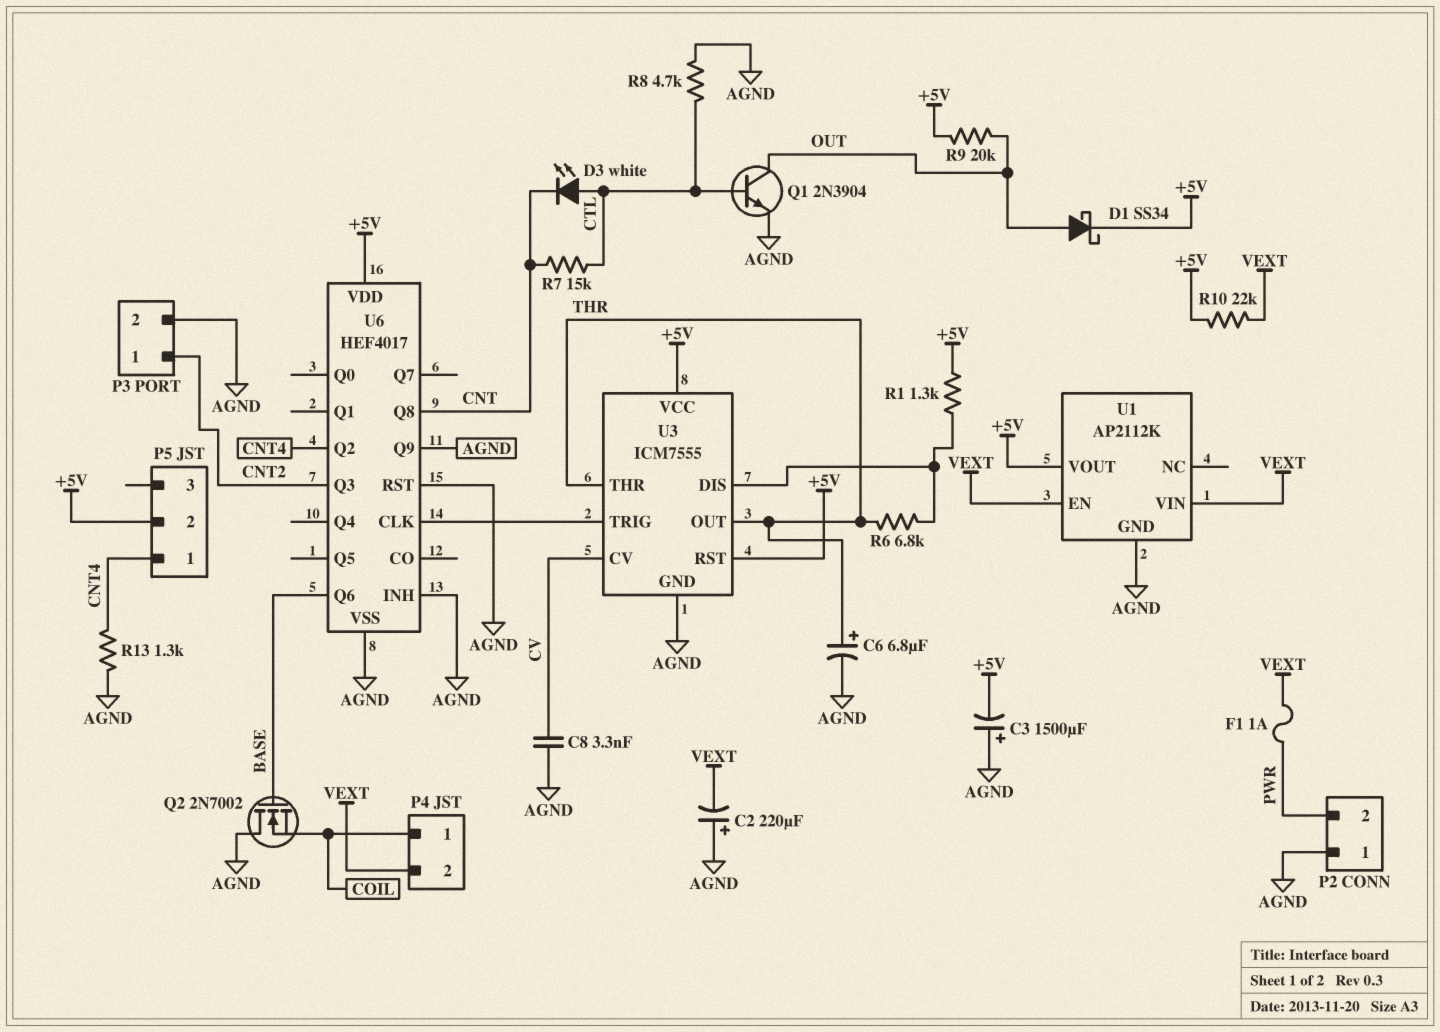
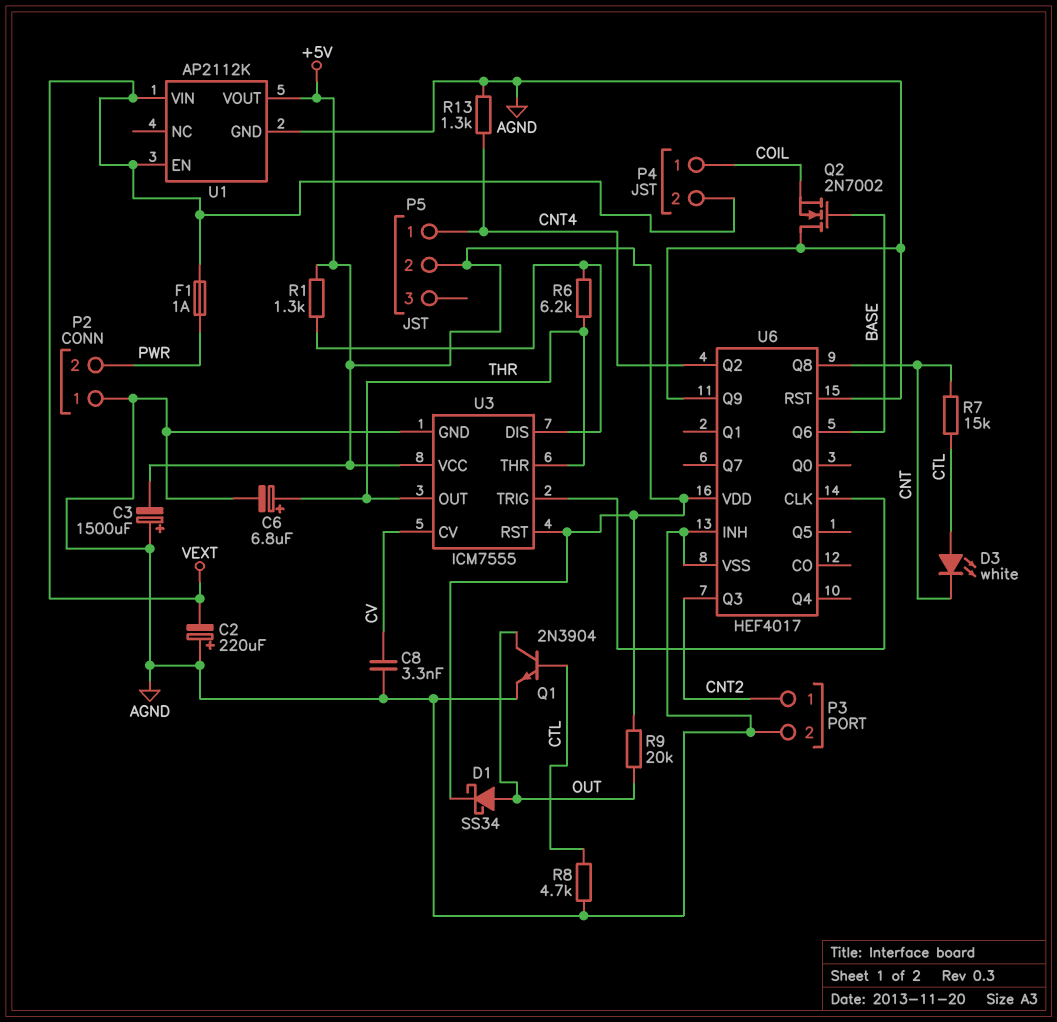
R6: 6.8k (THR, U3/DIS) -> 6.2k (THR, U3/DIS)
R10: 22k (+5V, VEXT) -> none

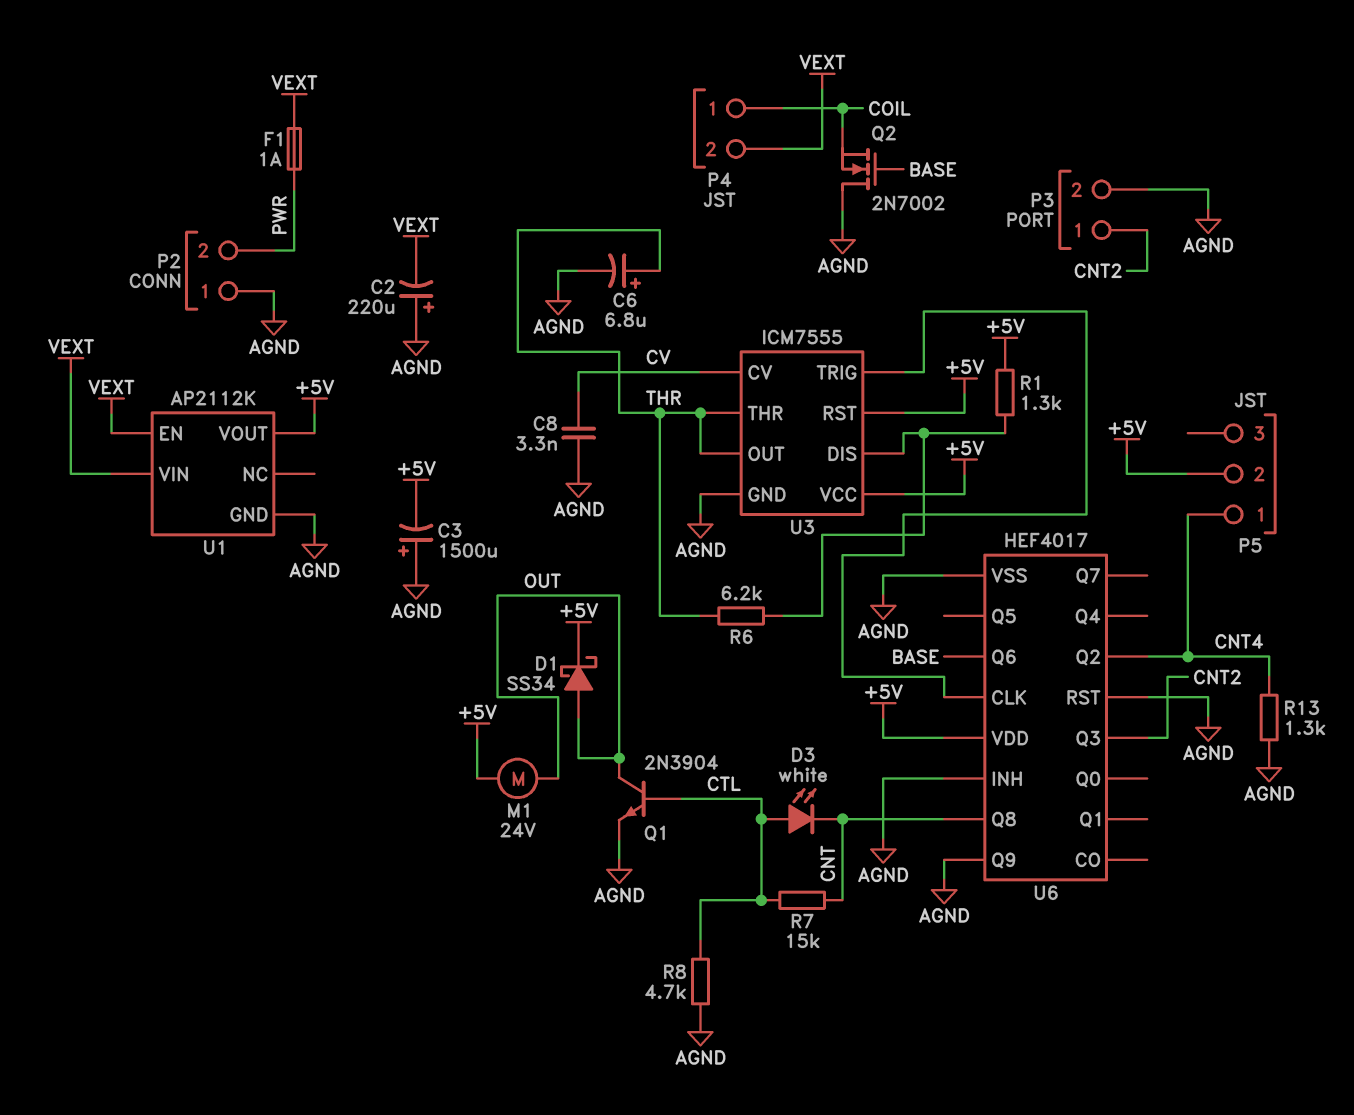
M1: none -> motor 24V (+5V, OUT)
R9: 20k (+5V, OUT) -> none

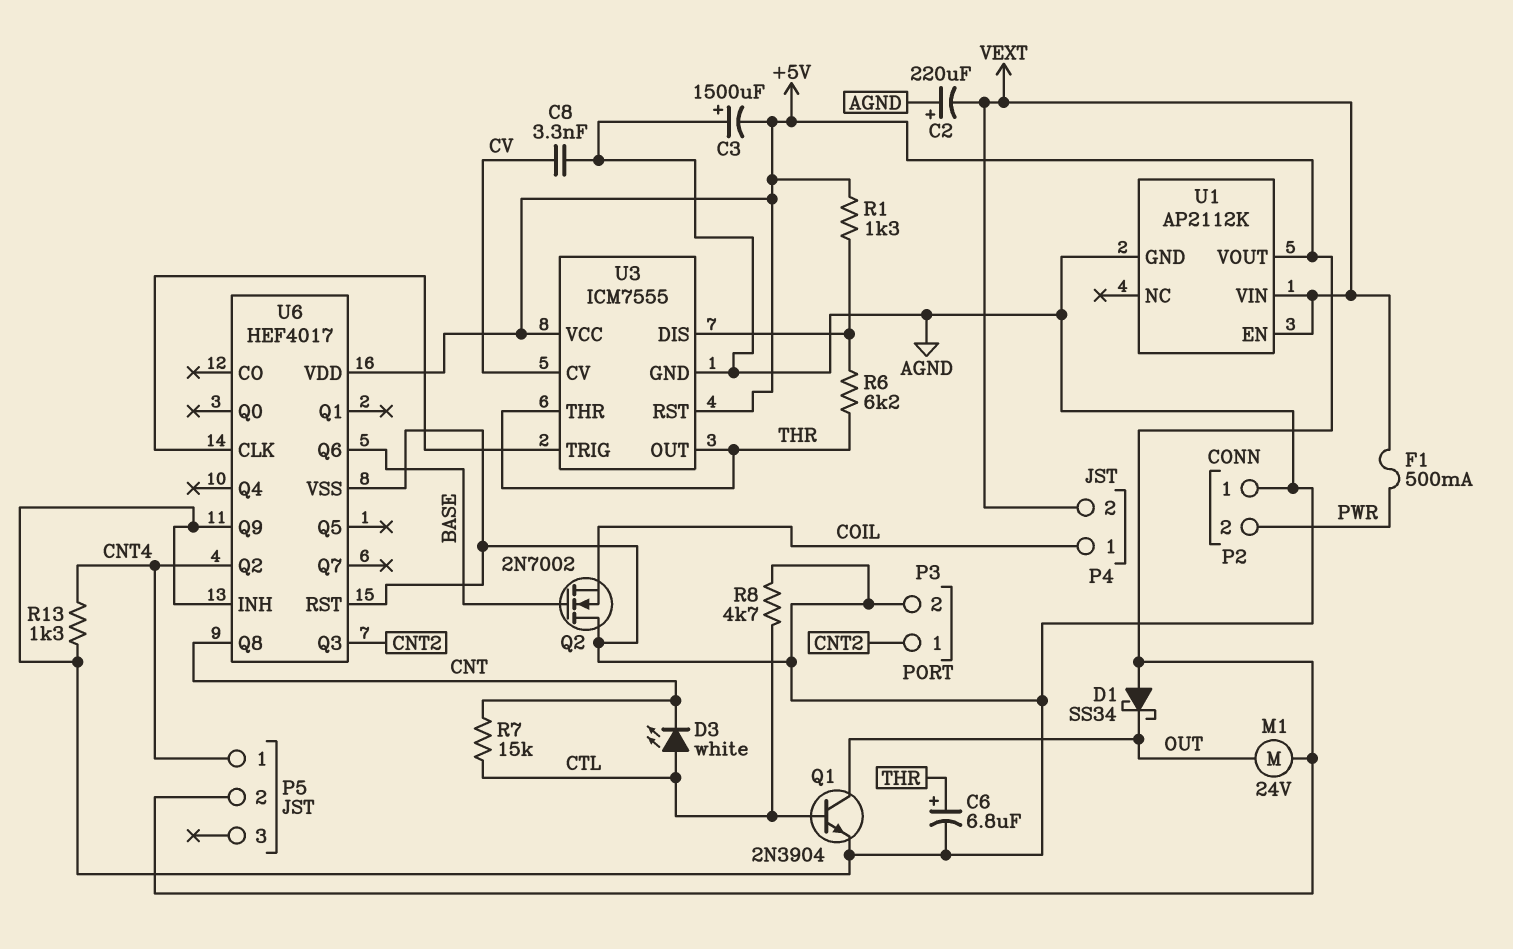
D1: schottky SS34 (A OUT, K +5V) -> schottky SS34 (A +5V, K OUT)
F1: 1A (PWR, VEXT) -> 500mA (PWR, VEXT)

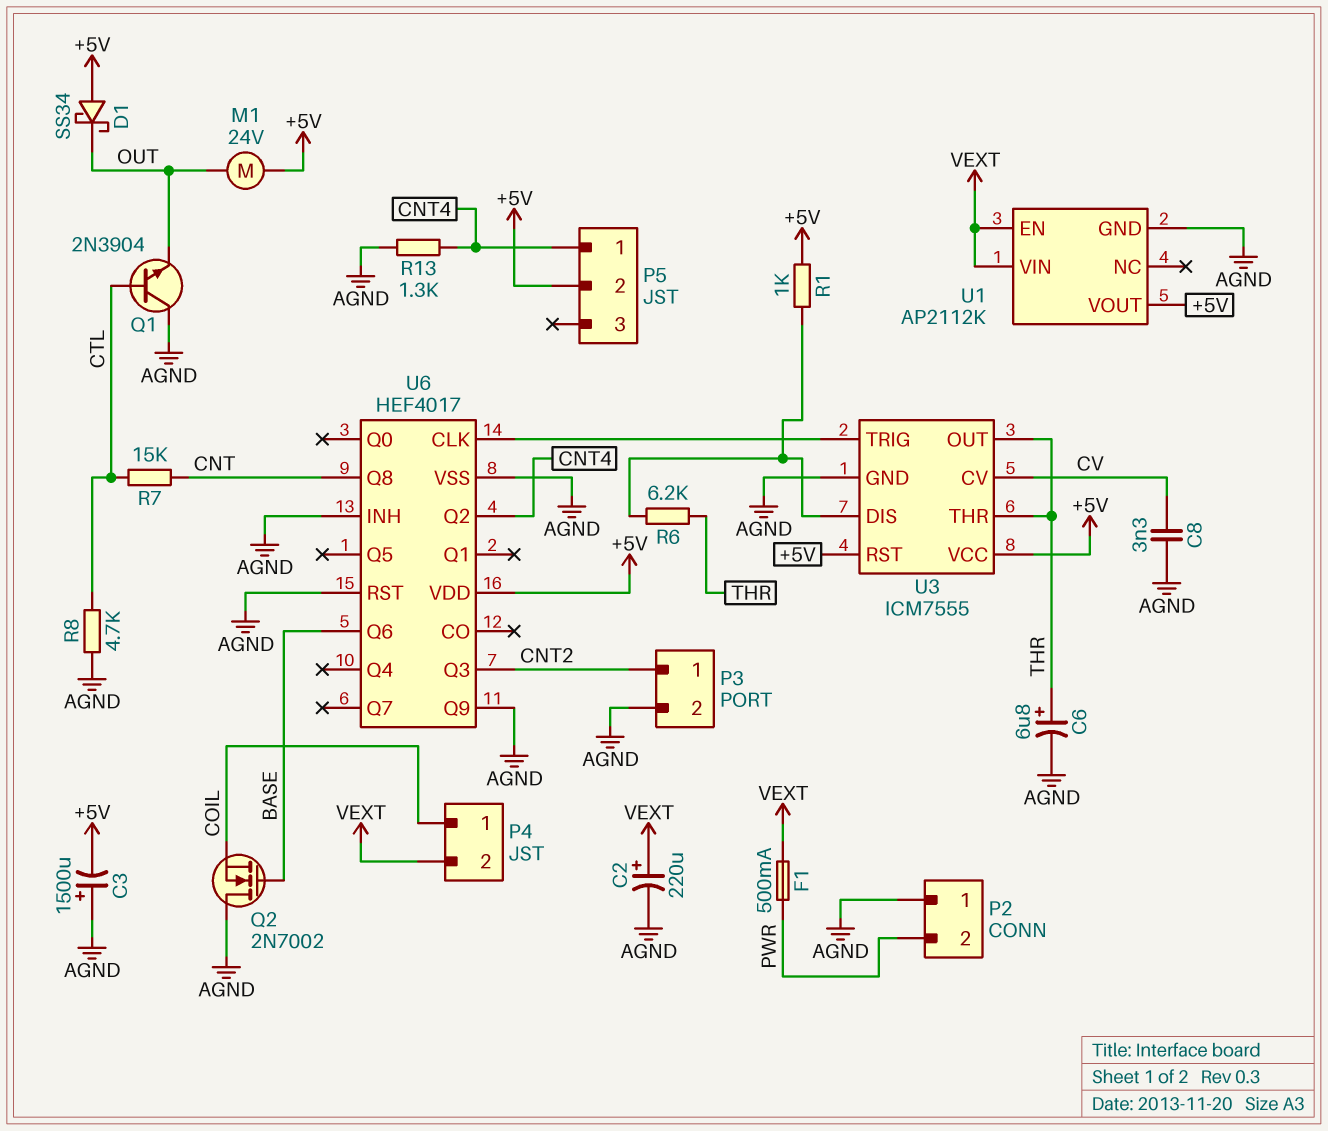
C2: 220uF (plus AGND, minus VEXT) -> 220uF (plus VEXT, minus AGND)
D3: LED white (A CTL, K CNT) -> none
Q1: NPN 2N3904 (B CTL, C OUT, E AGND) -> NPN 2N3904 (B CTL, C AGND, E OUT)
R1: 1.3k (+5V, U3/DIS) -> 1k (+5V, U3/DIS)

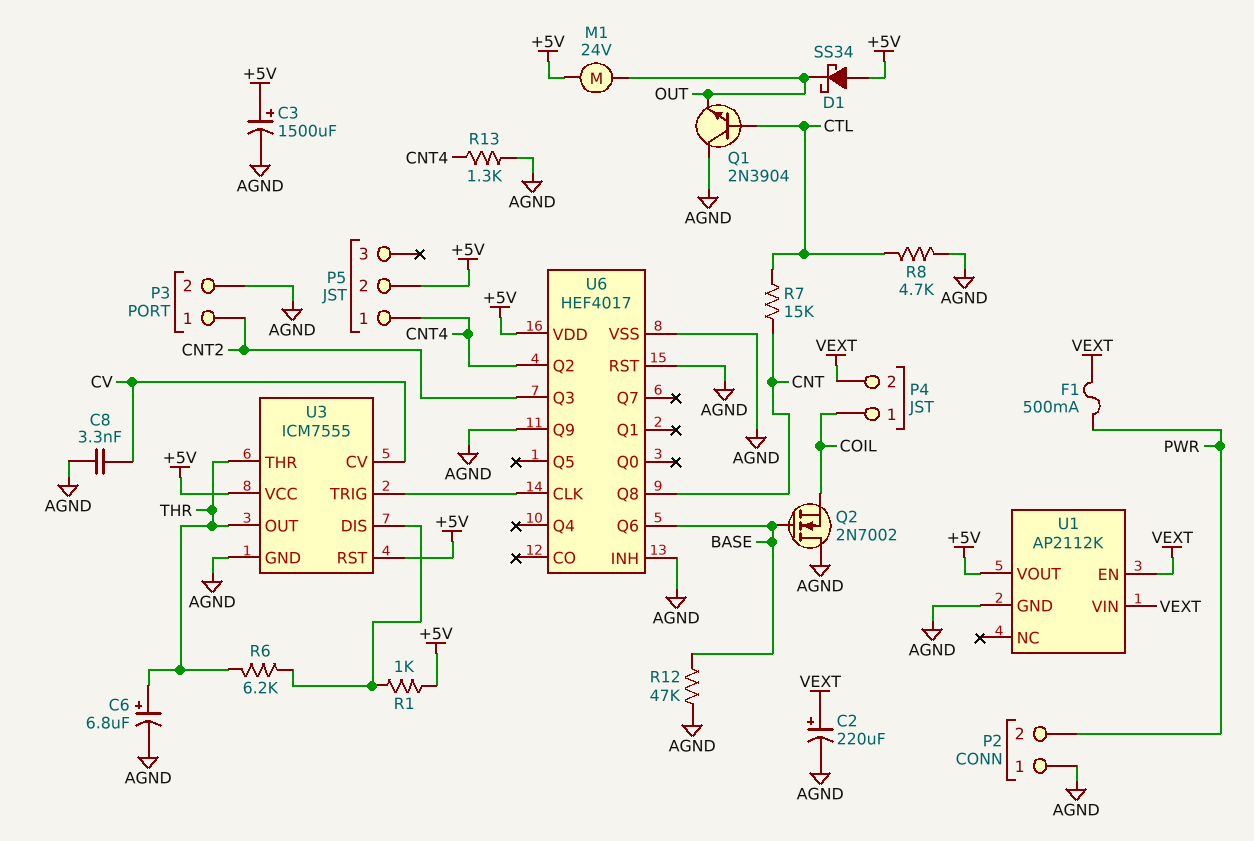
C3: 1500uF (plus AGND, minus +5V) -> 1500uF (plus +5V, minus AGND)
R12: none -> 47k (AGND, BASE)

